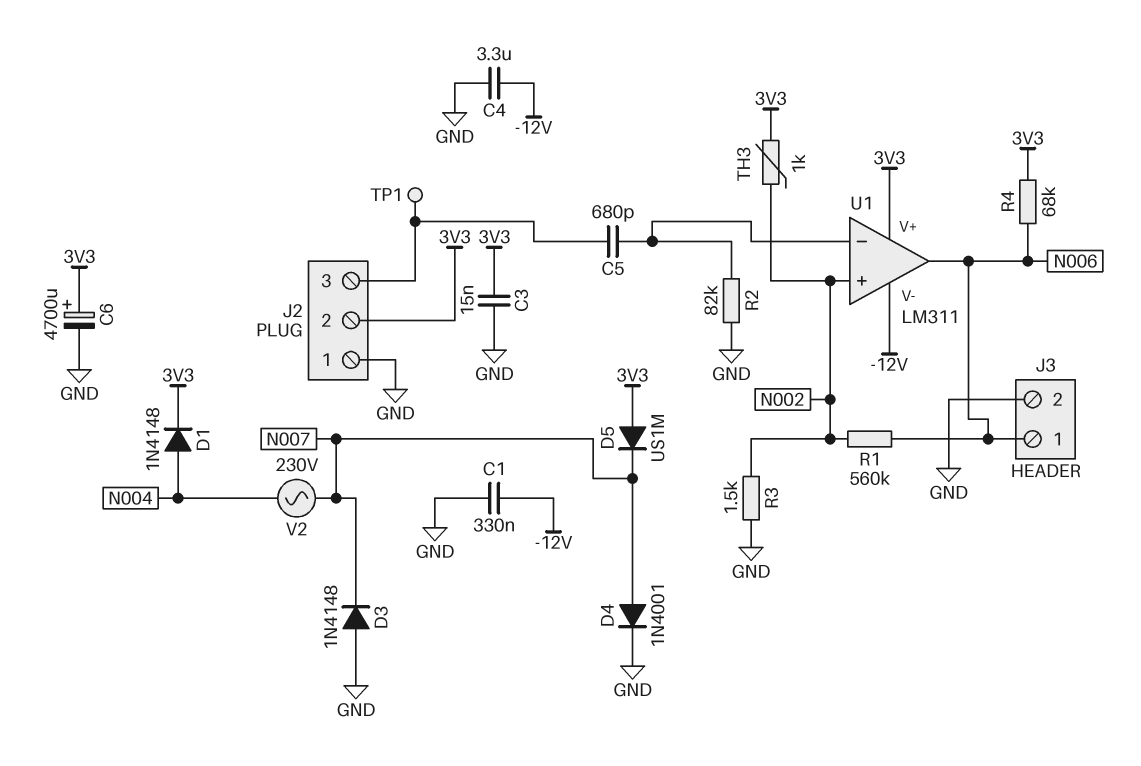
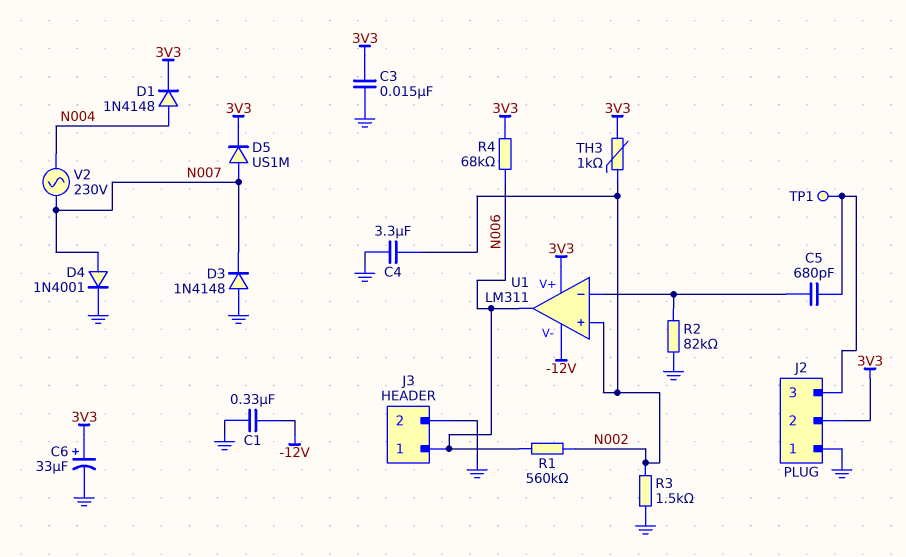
C4: 3.3uF (-12V, GND) -> 3.3uF (GND, N002)
C6: 4700uF (plus 3V3, minus GND) -> 33uF (plus 3V3, minus GND)
D5: diode US1M (A 3V3, K N007) -> diode US1M (A N007, K 3V3)

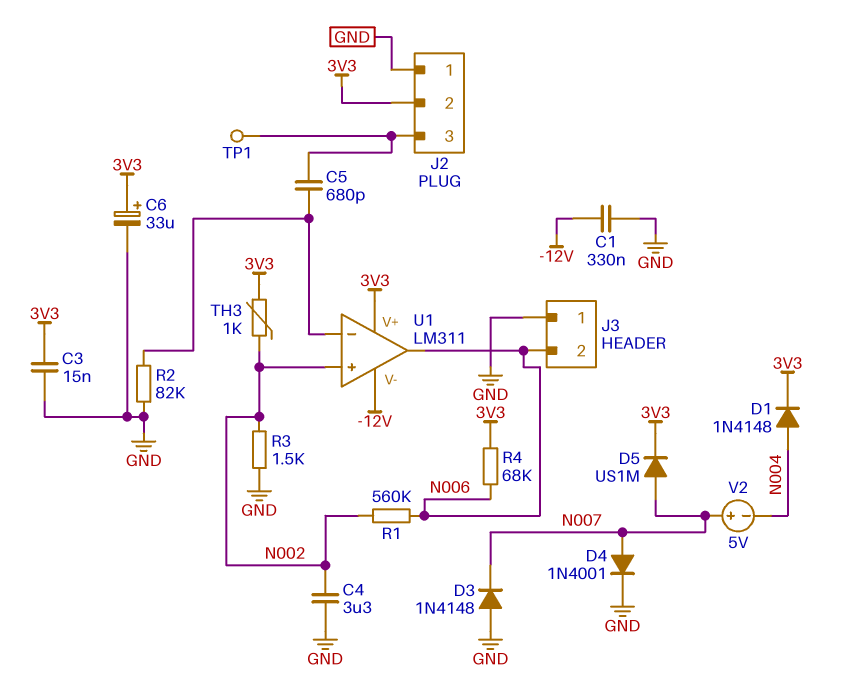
J3 pin 1: N006 -> GND
J3 pin 2: GND -> N006
V2: AC 230V (N004, N007) -> 5V (plus N007, minus N004)

